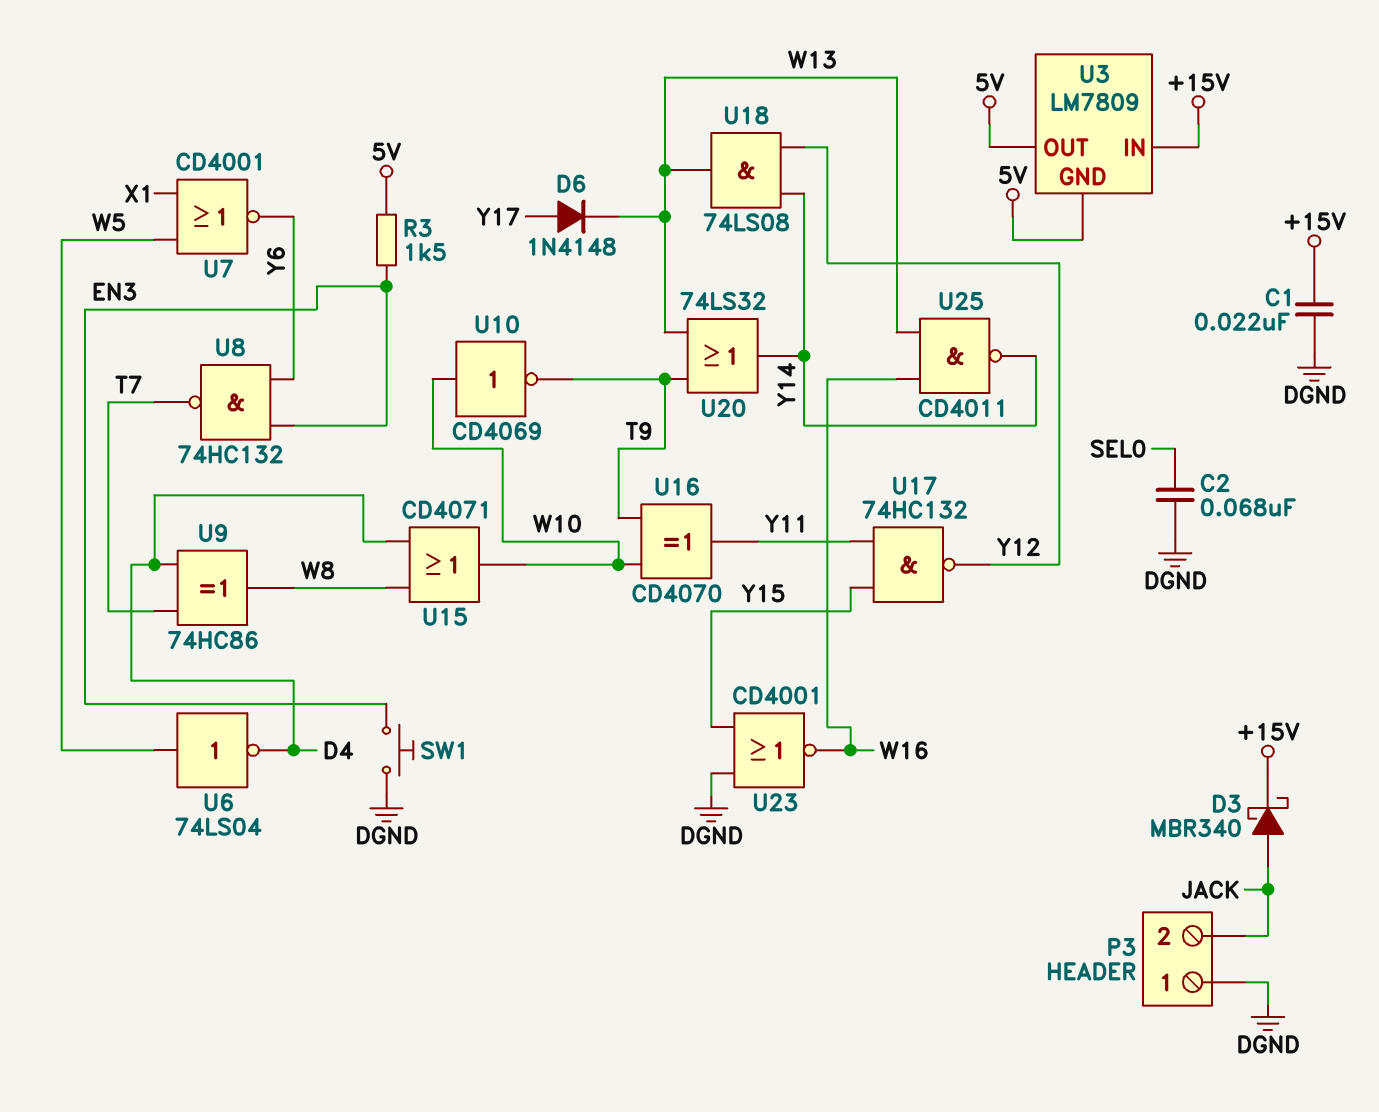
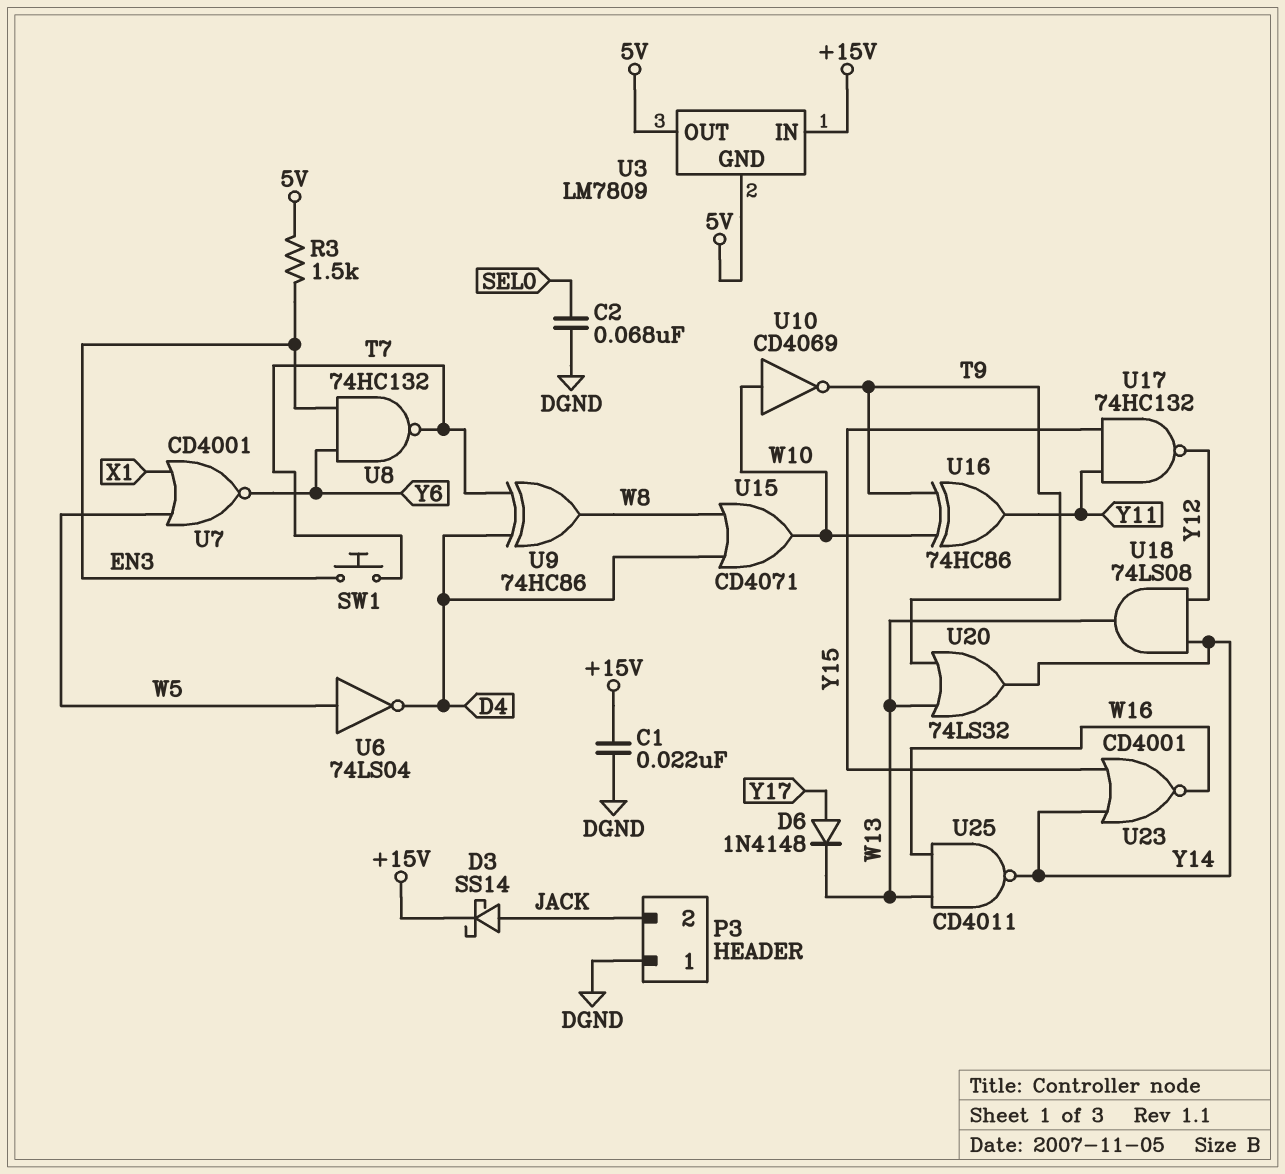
D3: schottky MBR340 (A JACK, K +15V) -> schottky SS14 (A JACK, K +15V)
SW1: button (DGND, EN3) -> button (EN3, T7)
U16: XOR CD4070 (in T9, in W10, out Y11) -> XOR 74HC86 (in T9, in W10, out Y11)
U23: NOR CD4001 (in DGND, in Y15, out W16) -> NOR CD4001 (in Y14, in Y15, out W16)

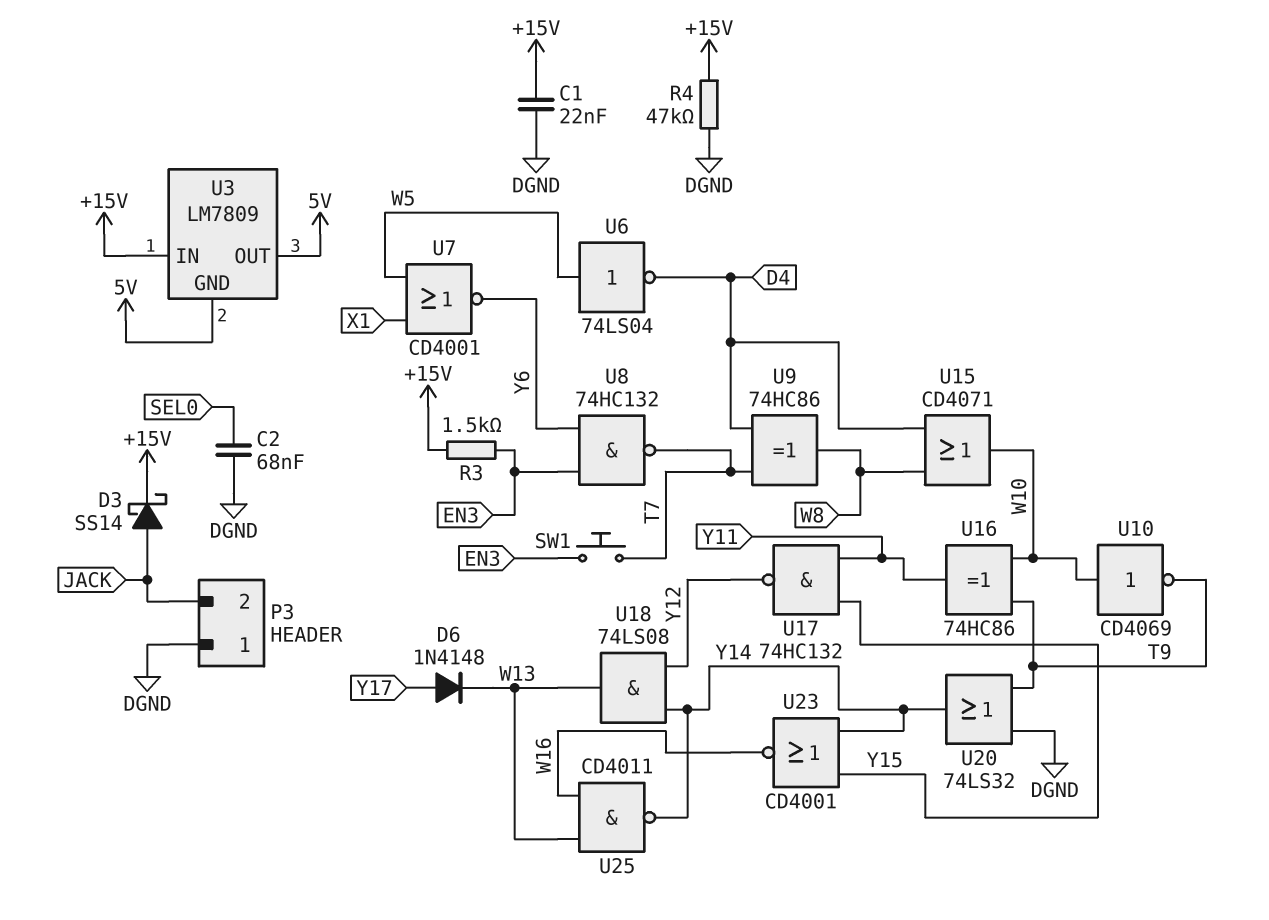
R3: 1.5k (5V, EN3) -> 1.5k (+15V, EN3)
R4: none -> 47k (+15V, DGND)
U20: OR 74LS32 (in T9, in W13, out Y14) -> OR 74LS32 (in DGND, in T9, out Y14)

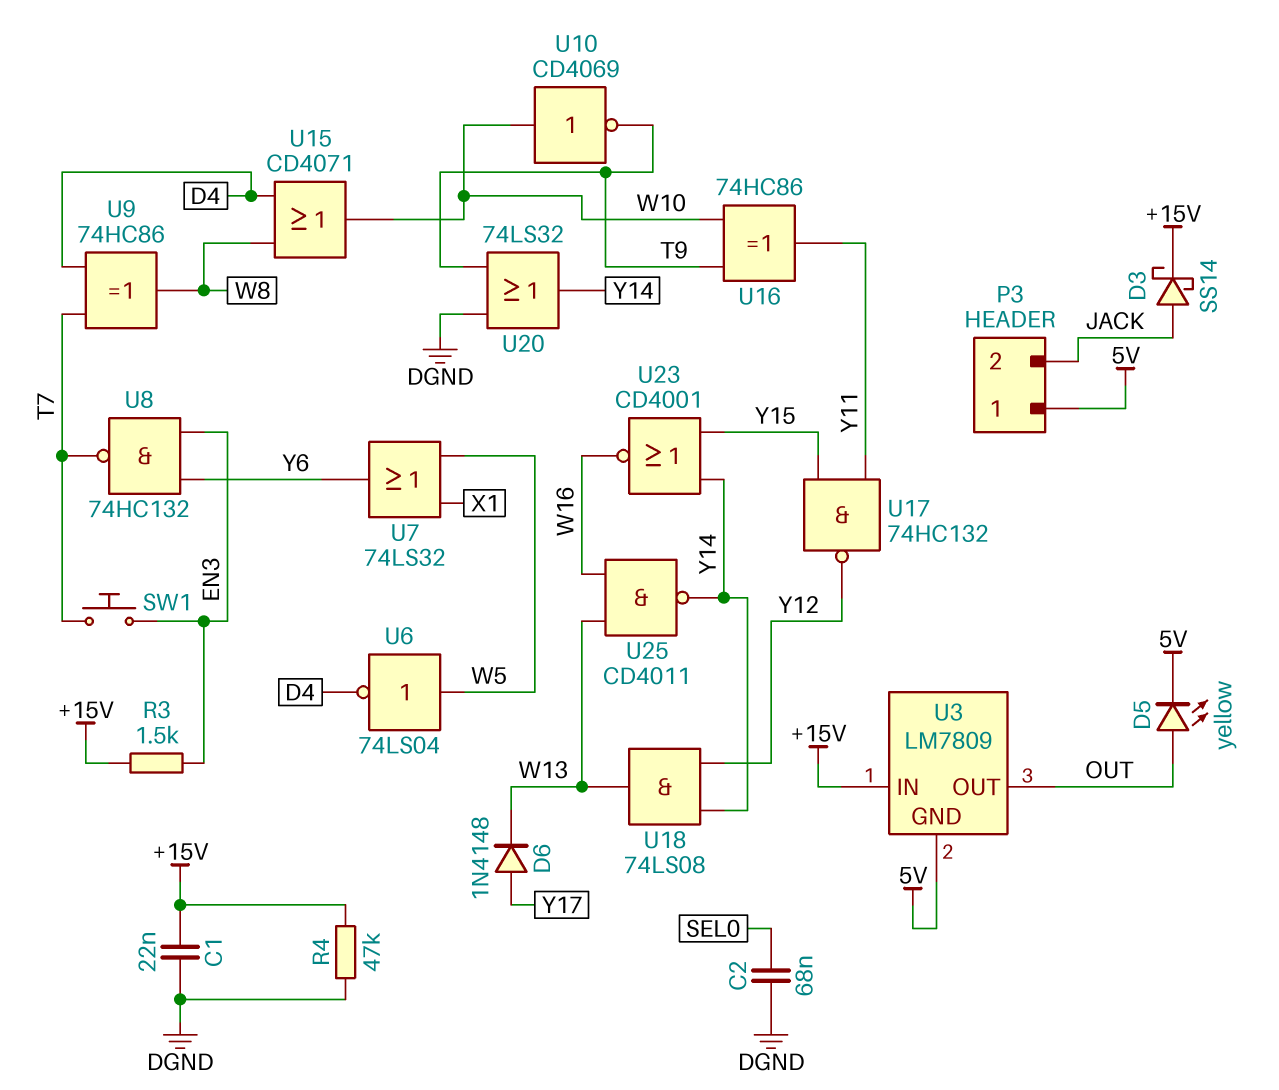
D5: none -> LED yellow (A OUT, K 5V)
P3 pin 1: DGND -> 5V
U3 pin OUT: 5V -> OUT
U7: NOR CD4001 (in W5, in X1, out Y6) -> OR 74LS32 (in W5, in X1, out Y6)

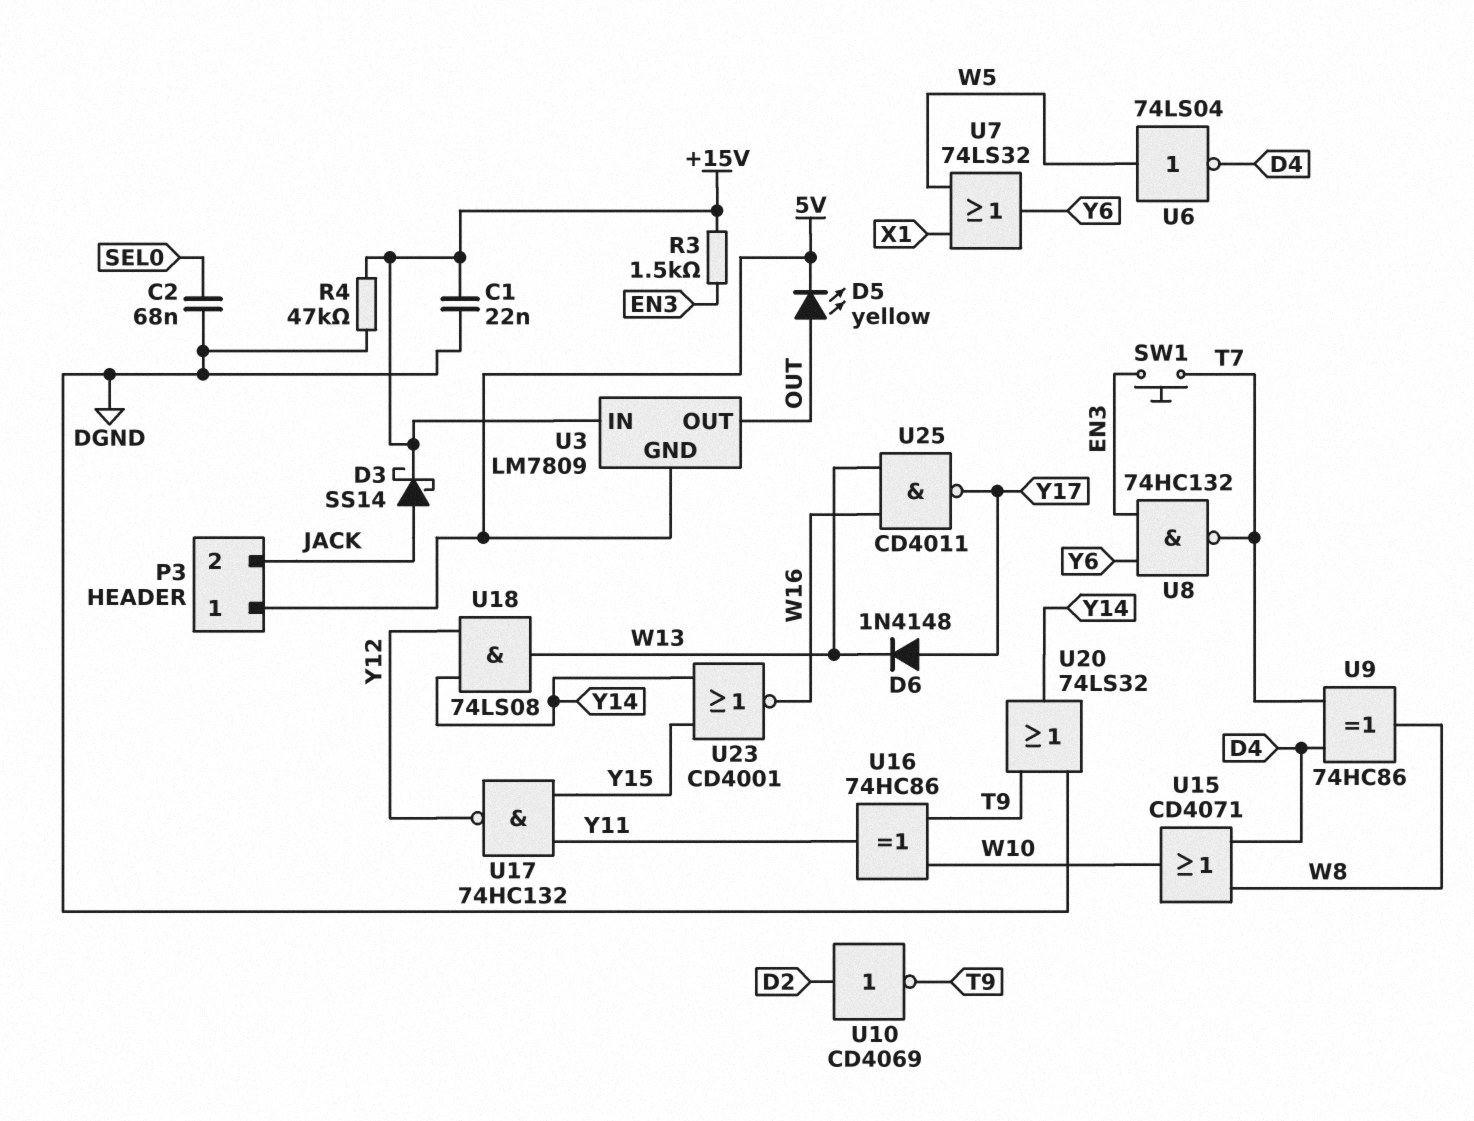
U10: NOT CD4069 (in W10, out T9) -> NOT CD4069 (in D2, out T9)
U25: NAND CD4011 (in W13, in W16, out Y14) -> NAND CD4011 (in W13, in W16, out Y17)

